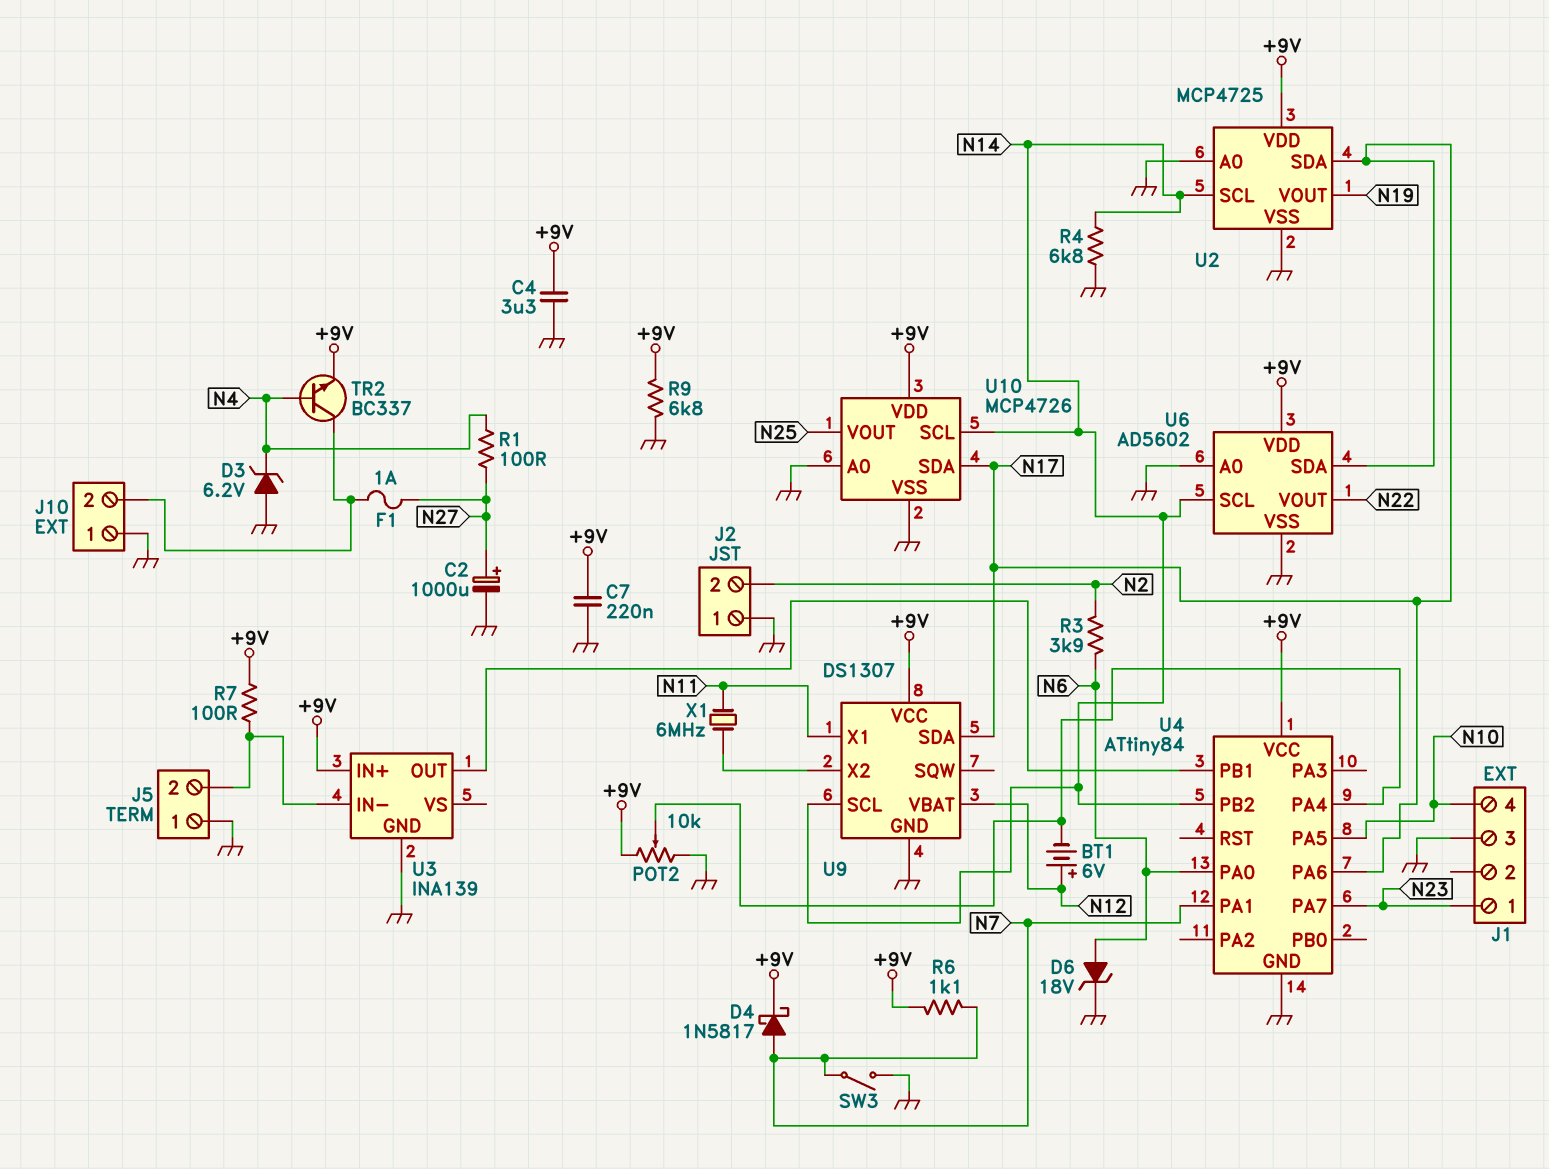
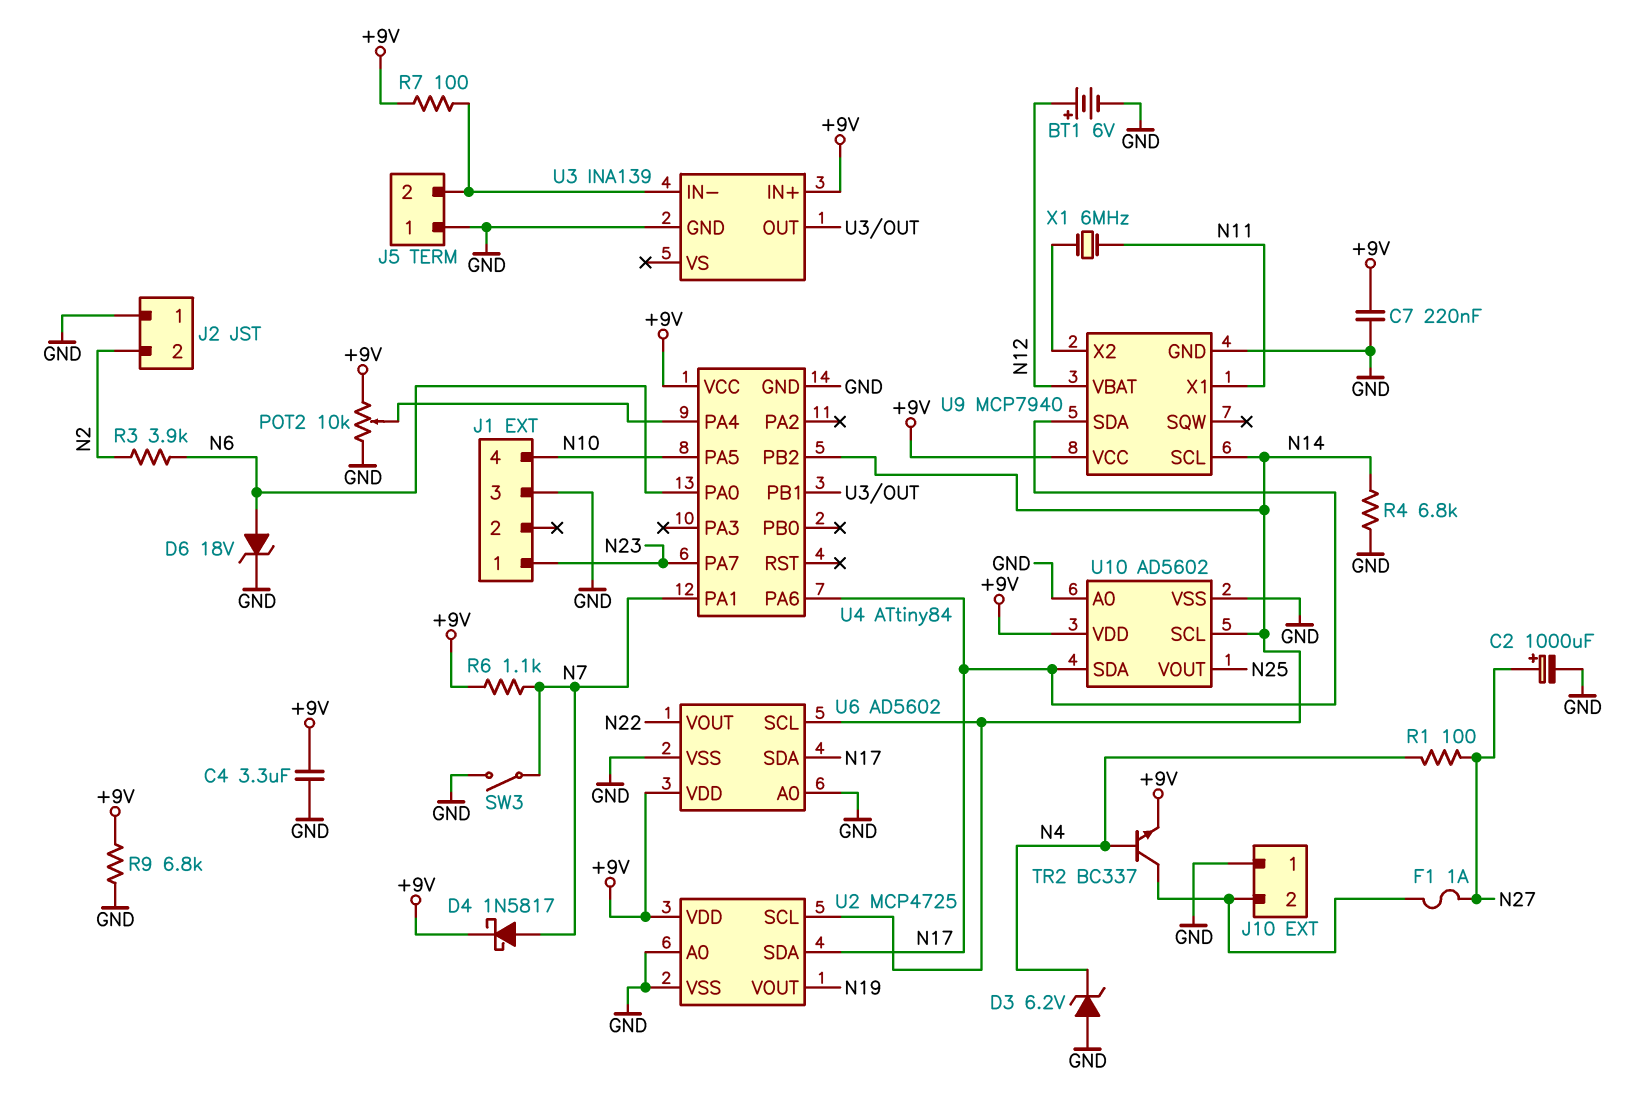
BT1: 6V (plus N12, minus U4/PA4) -> 6V (plus N12, minus GND)
U9: DS1307 -> MCP7940
U10: MCP4726 -> AD5602

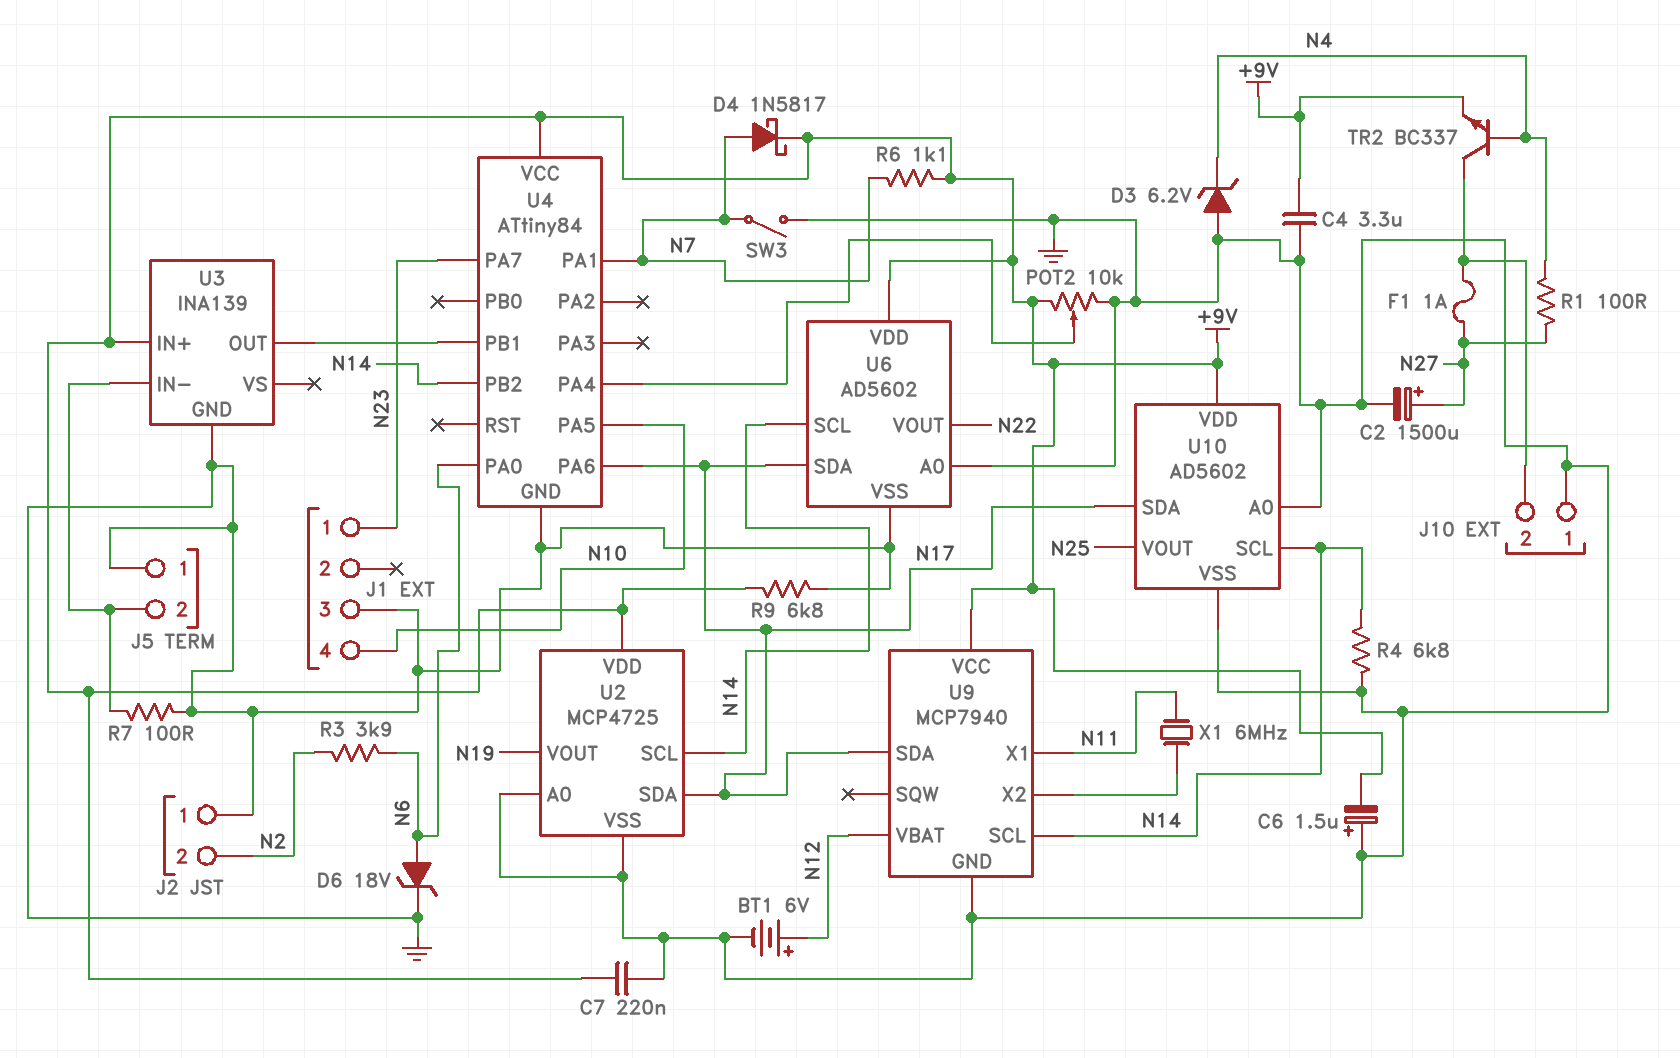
C2: 1000uF (plus N27, minus GND) -> 1500uF (plus N27, minus GND)
C6: none -> 1.5uF (plus GND, minus +9V)
R7: 100 (+9V, J5/2) -> 100 (GND, J5/2)

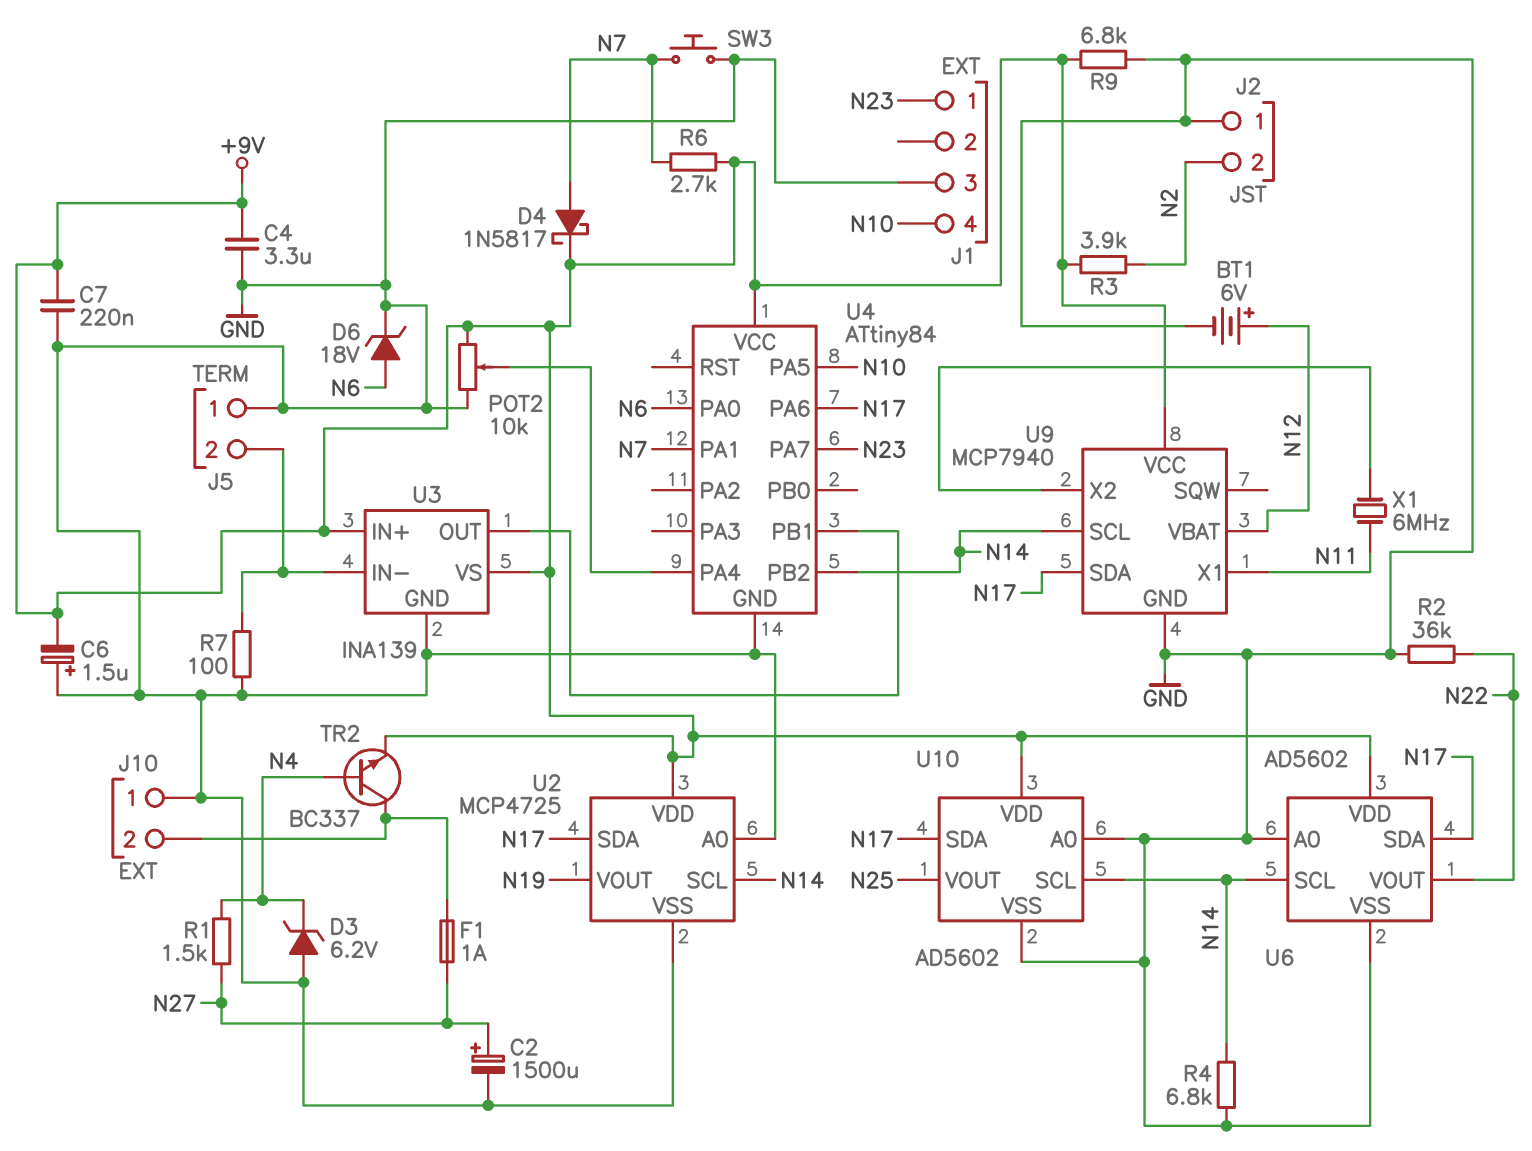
R1: 100 (N4, N27) -> 1.5k (N4, N27)
R2: none -> 36k (GND, N22)
R3: 3.9k (N2, N6) -> 3.9k (+9V, N2)
R6: 1.1k (+9V, N7) -> 2.7k (+9V, N7)
SW3: switch (GND, N7) -> button (GND, N7)
U3 pin VS: none -> +9V

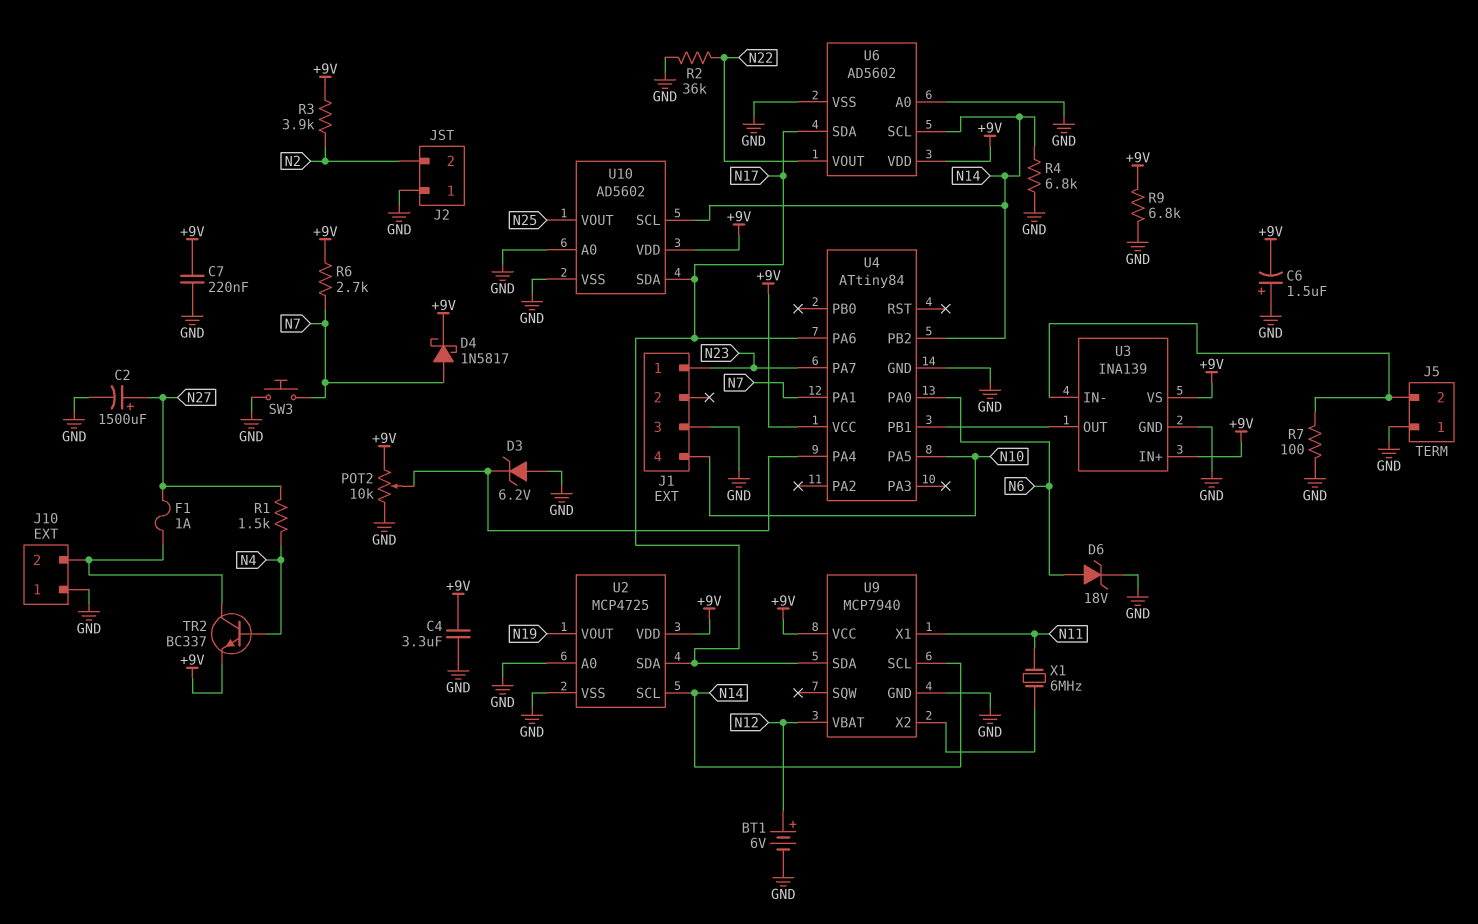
D3: zener 6.2V (A GND, K N4) -> zener 6.2V (A GND, K U4/PA4)

